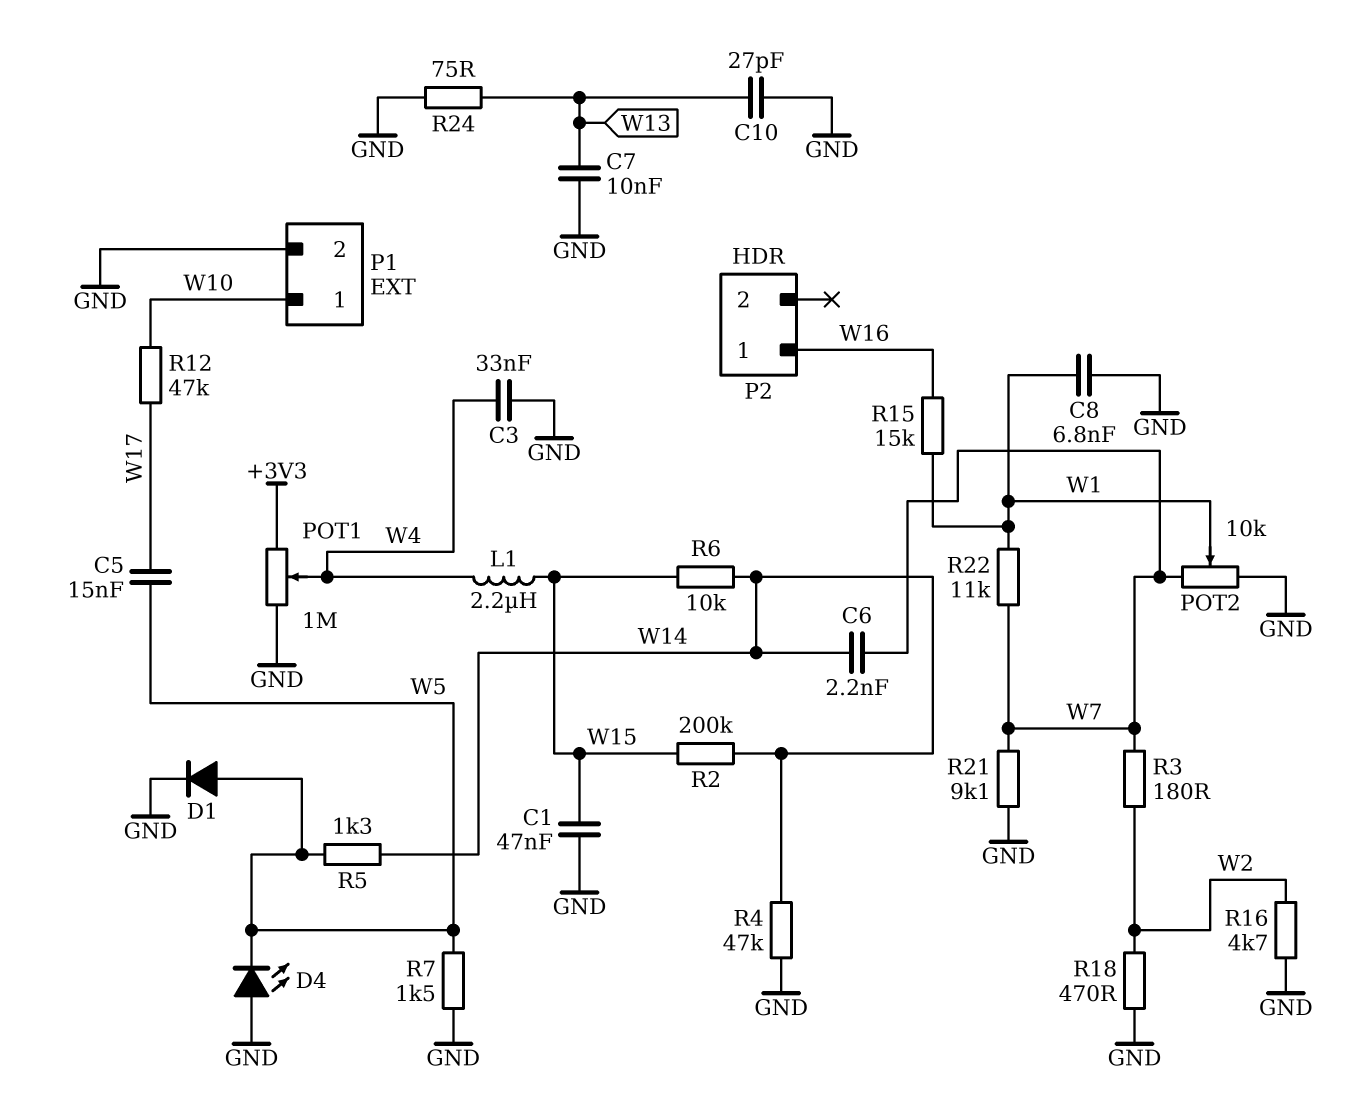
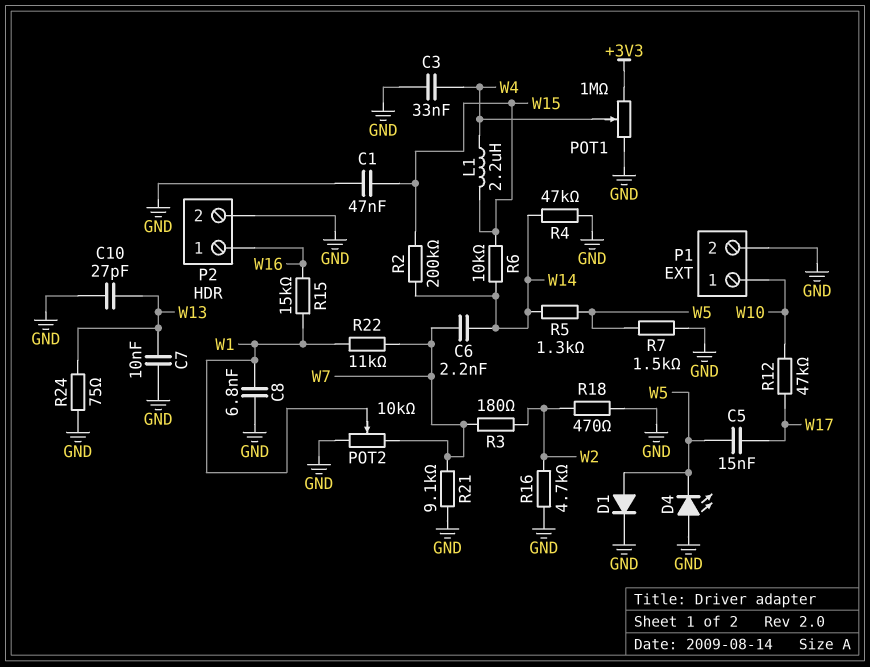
P2 pin 2: none -> GND

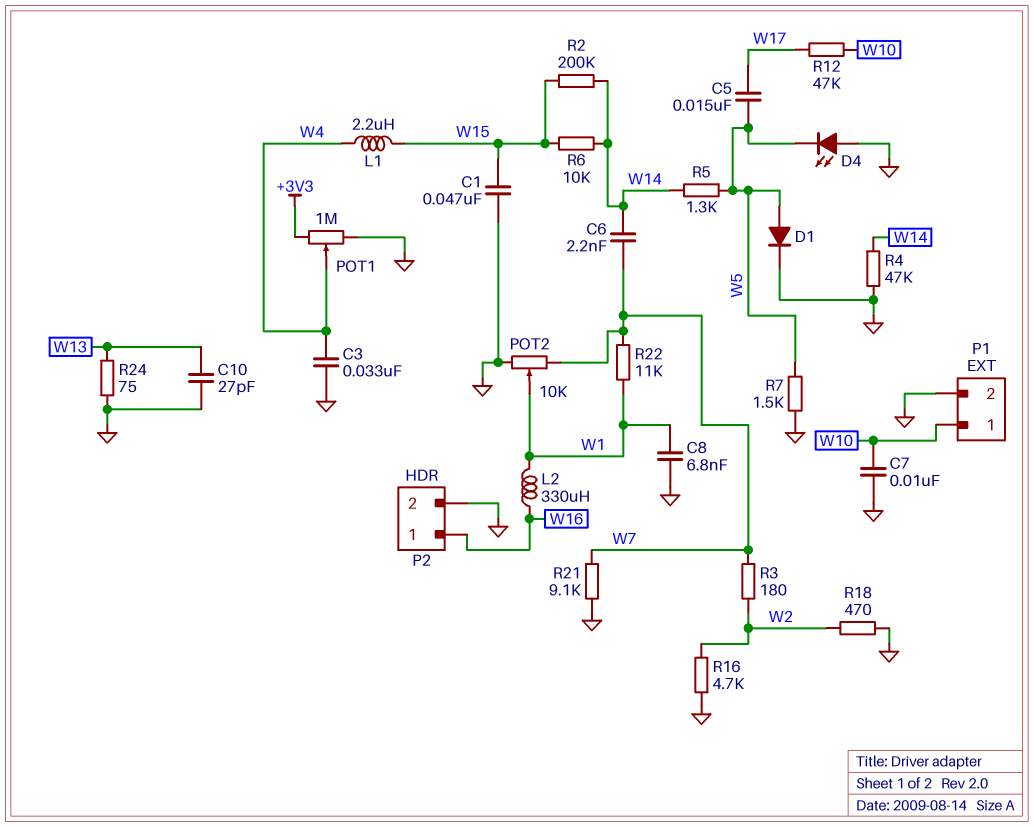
C7: 10nF (GND, W13) -> 10nF (GND, W10)
L2: none -> 330uH (W1, W16)
R15: 15k (W1, W16) -> none

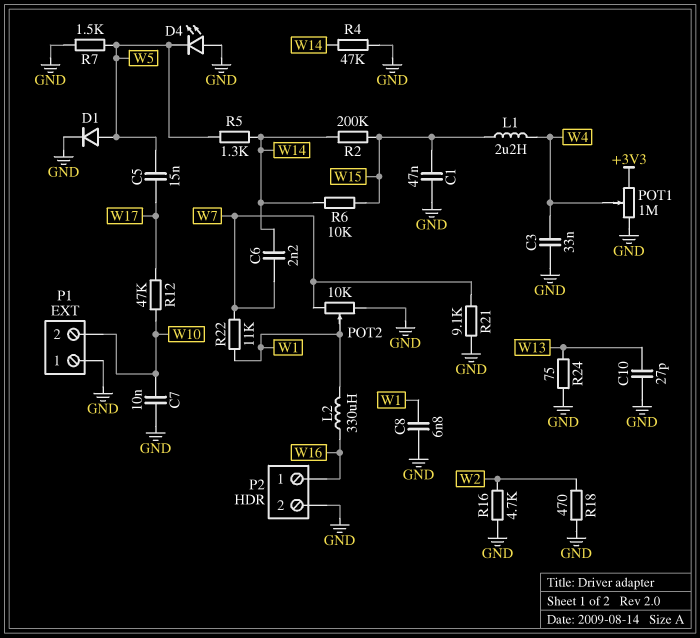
P1 pin 1: W10 -> GND
P1 pin 2: GND -> W10
R3: 180 (W2, W7) -> none

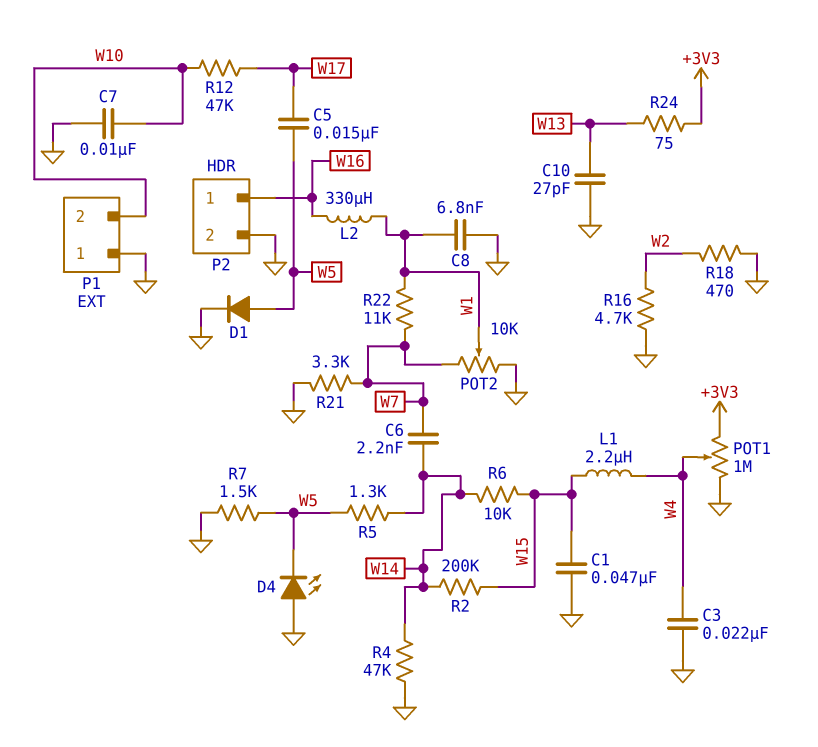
C3: 33nF (GND, W4) -> 22nF (GND, W4)
R21: 9.1k (GND, W7) -> 3.3k (GND, W7)
R24: 75 (GND, W13) -> 75 (+3V3, W13)

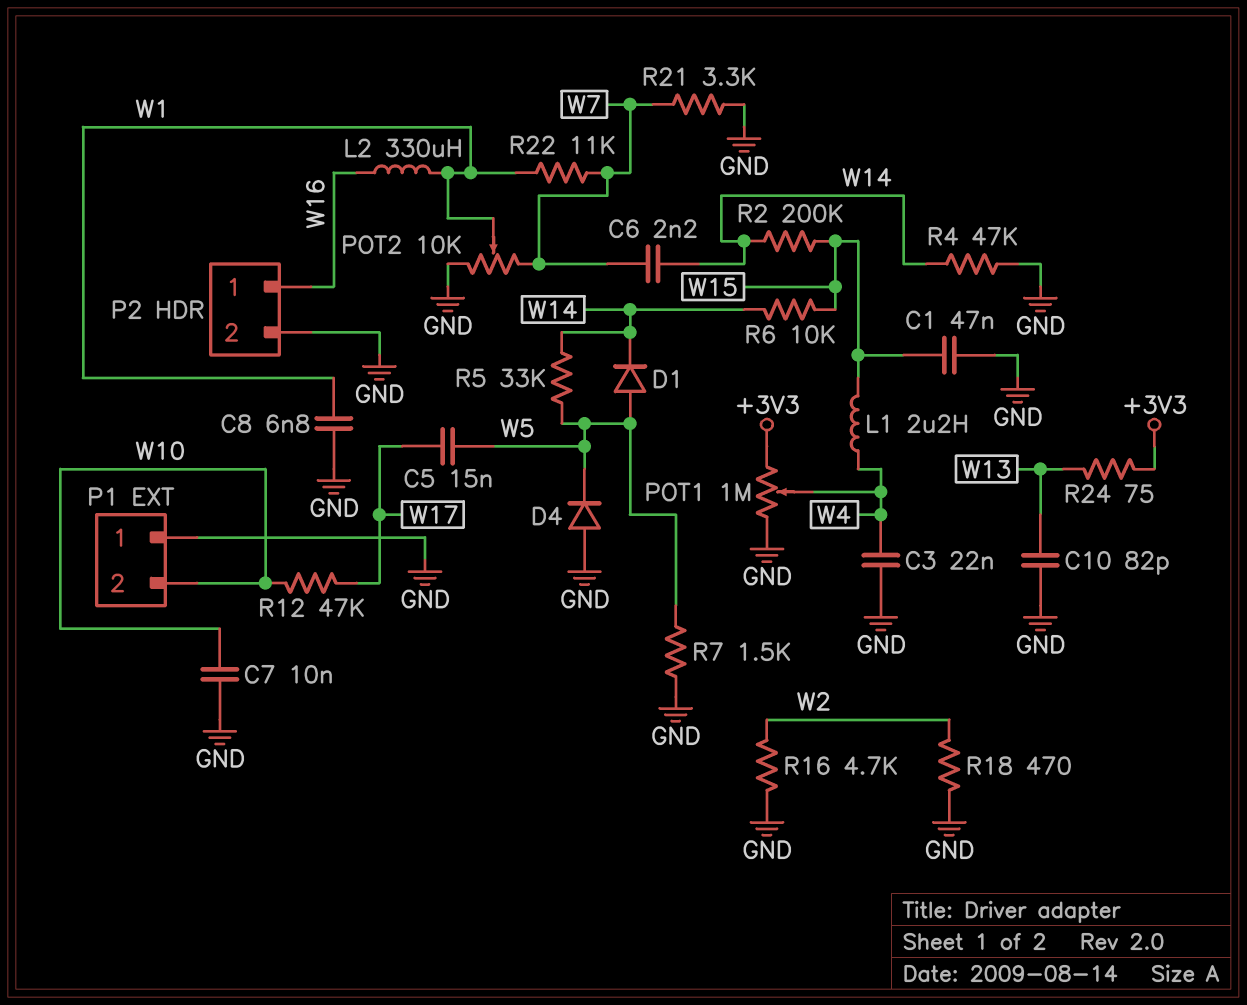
C10: 27pF (GND, W13) -> 82pF (GND, W13)
D1: diode (A W5, K GND) -> diode (A W5, K W14)
D4: LED (A GND, K W5) -> diode (A GND, K W5)
R5: 1.3k (W5, W14) -> 33k (W5, W14)

